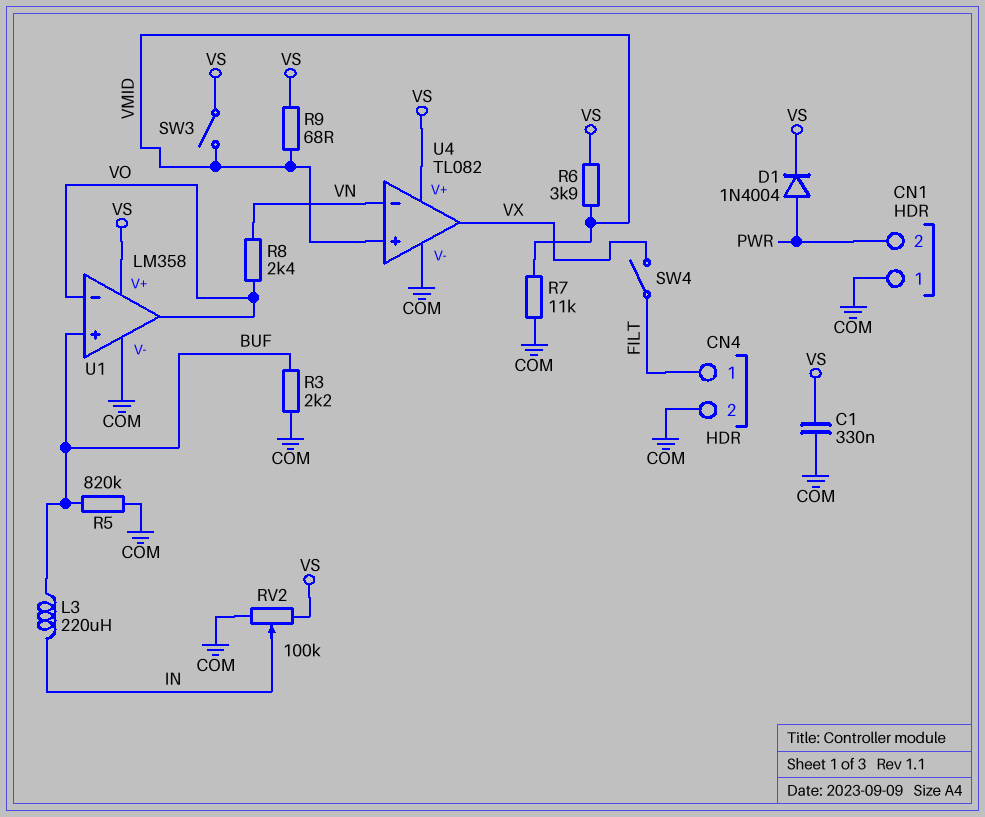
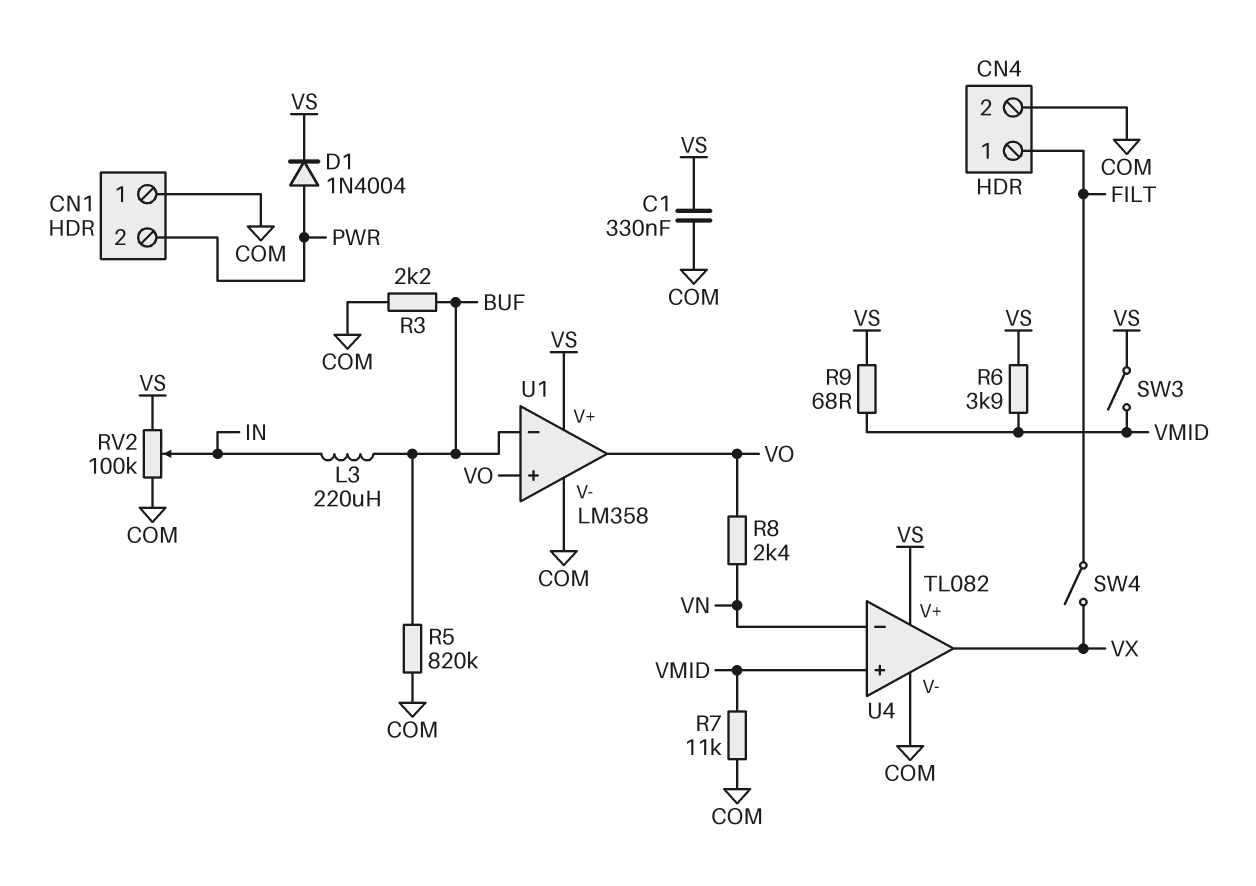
U1 pin in+: BUF -> VO
U1 pin in-: VO -> BUF

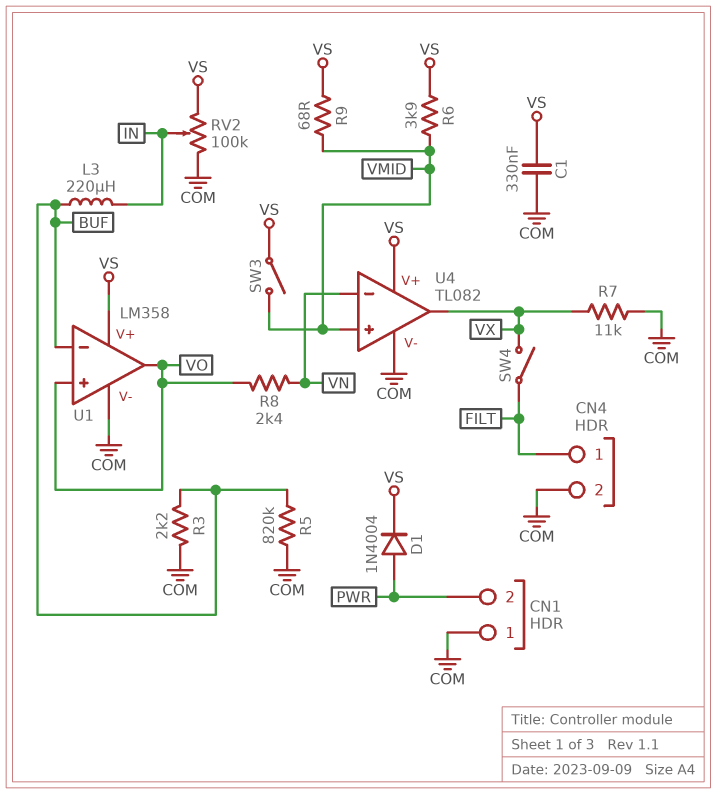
R7: 11k (COM, VMID) -> 11k (COM, VX)

